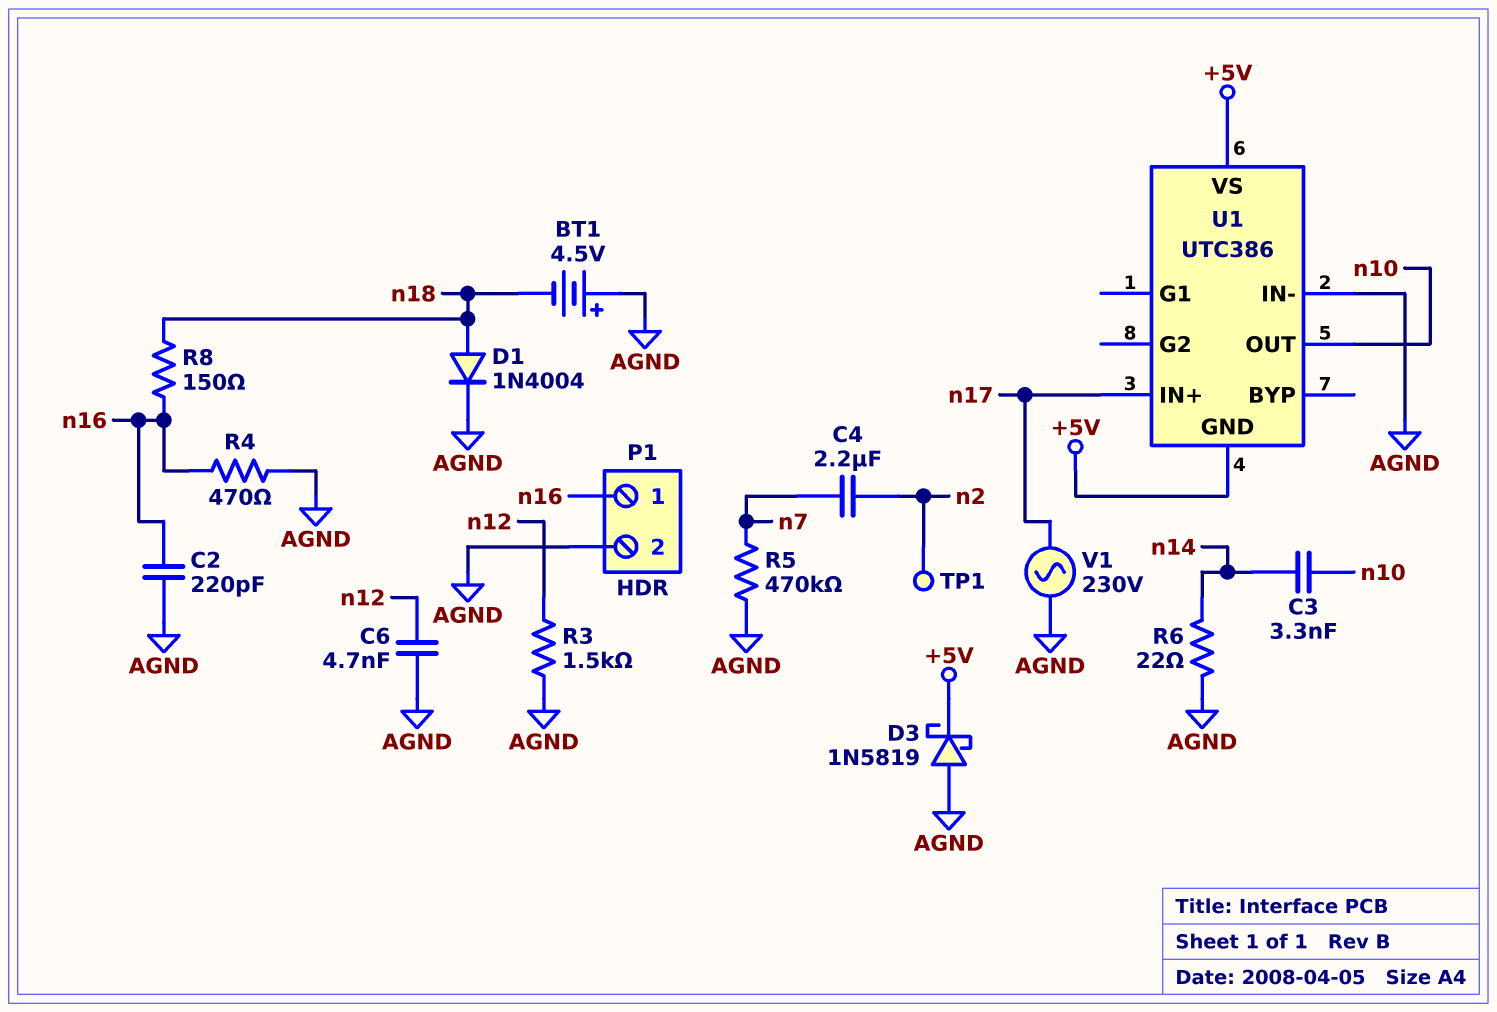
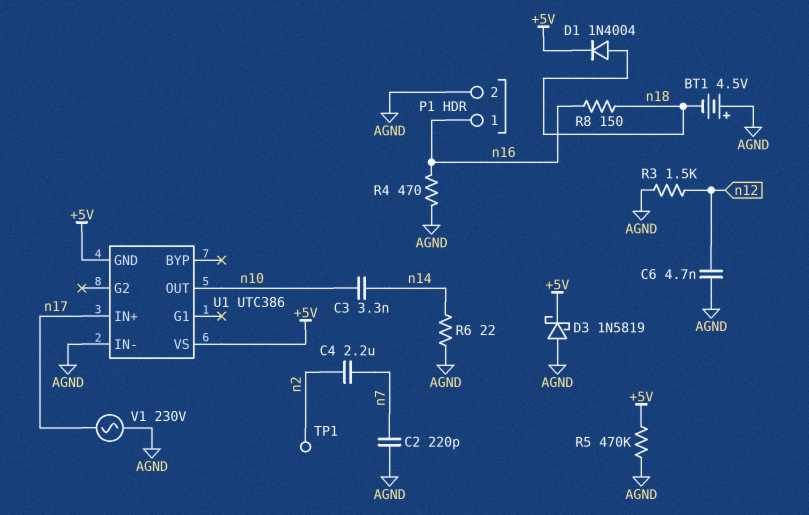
C2: 220pF (AGND, n16) -> 220pF (AGND, n7)
D1: diode 1N4004 (A n18, K AGND) -> diode 1N4004 (A n18, K +5V)
R5: 470k (AGND, n7) -> 470k (+5V, AGND)

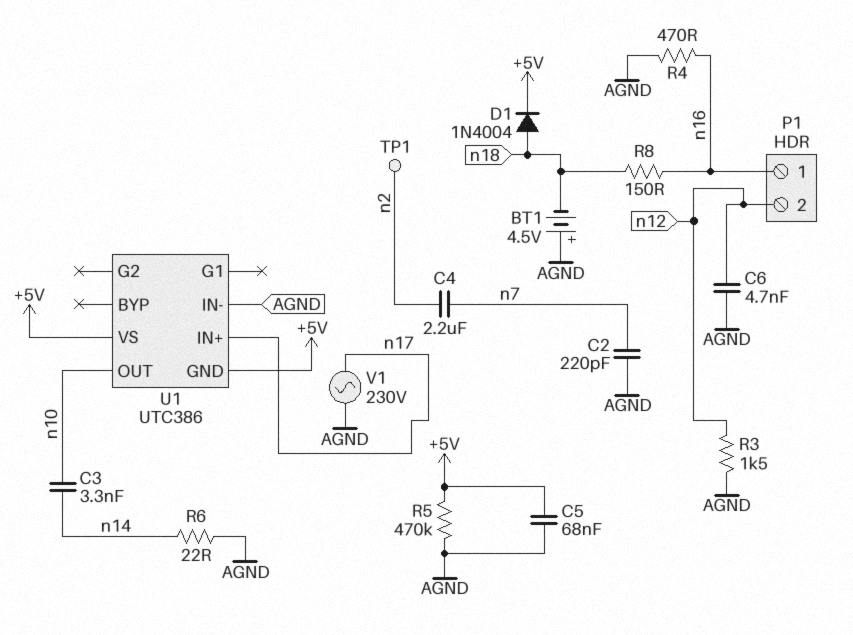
C5: none -> 68nF (+5V, AGND)
D3: schottky 1N5819 (A AGND, K +5V) -> none
P1 pin 2: AGND -> n12

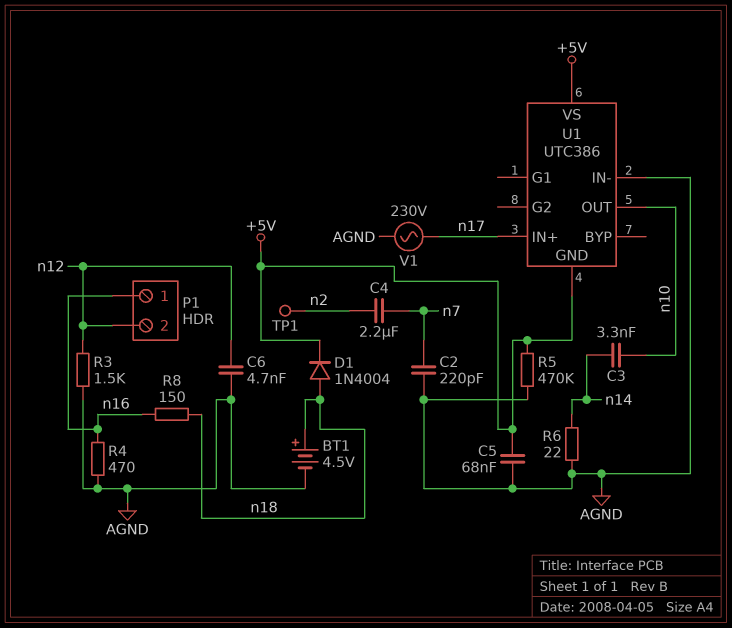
BT1: 4.5V (plus AGND, minus n18) -> 4.5V (plus n18, minus AGND)

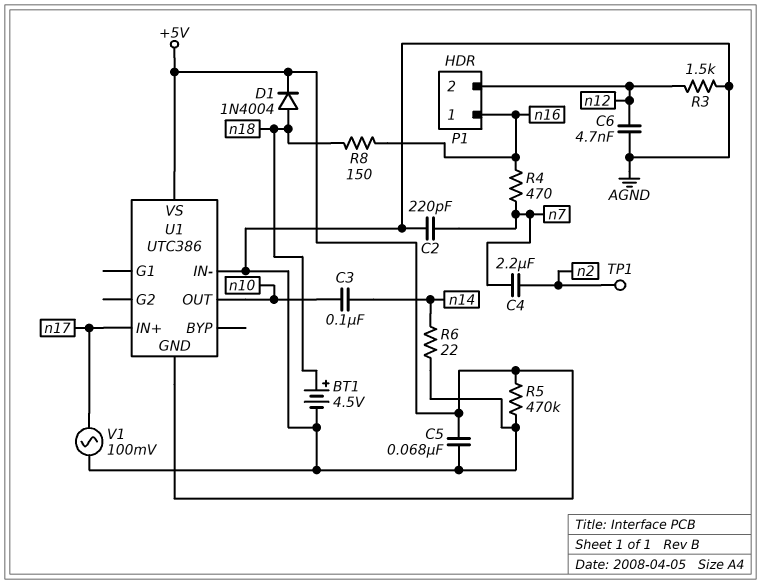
C3: 3.3nF (n10, n14) -> 100nF (n10, n14)
R4: 470 (AGND, n16) -> 470 (n7, n16)
V1: AC 230V (AGND, n17) -> AC 100mV (AGND, n17)

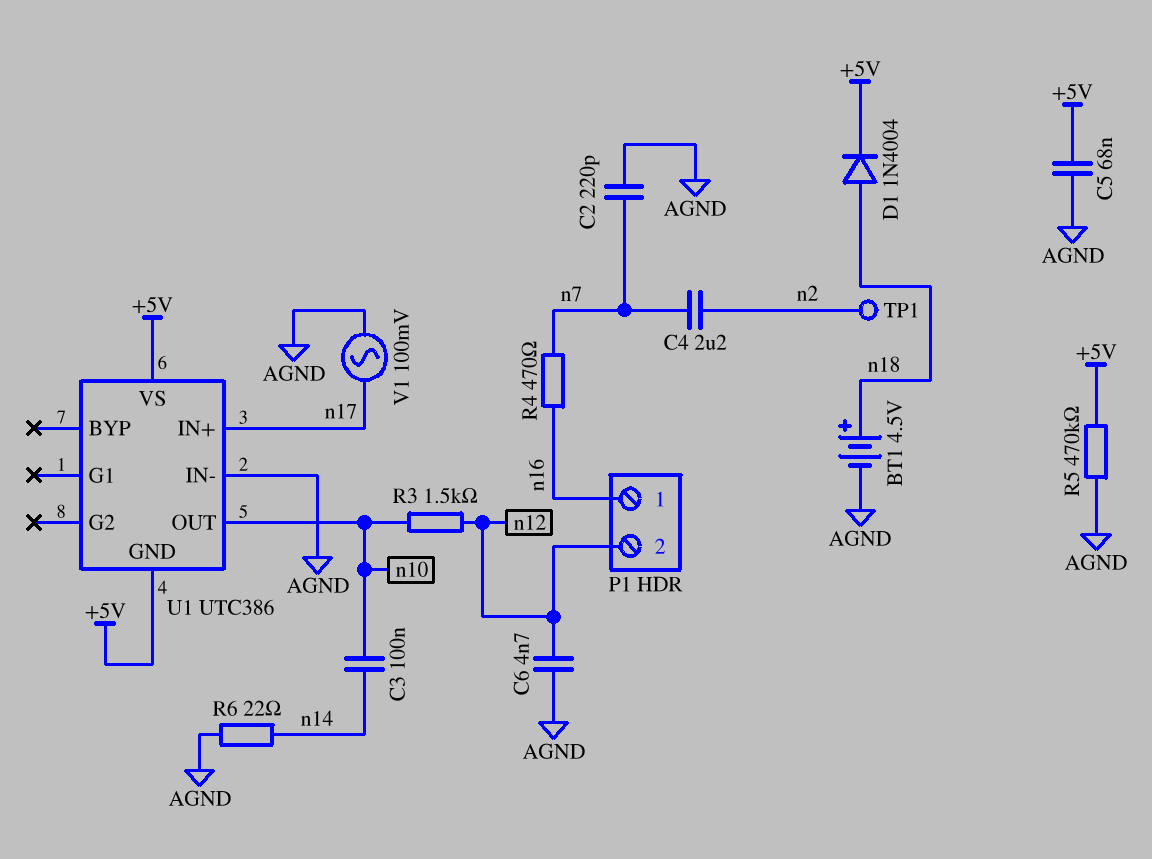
R3: 1.5k (AGND, n12) -> 1.5k (n10, n12)
R8: 150 (n16, n18) -> none

